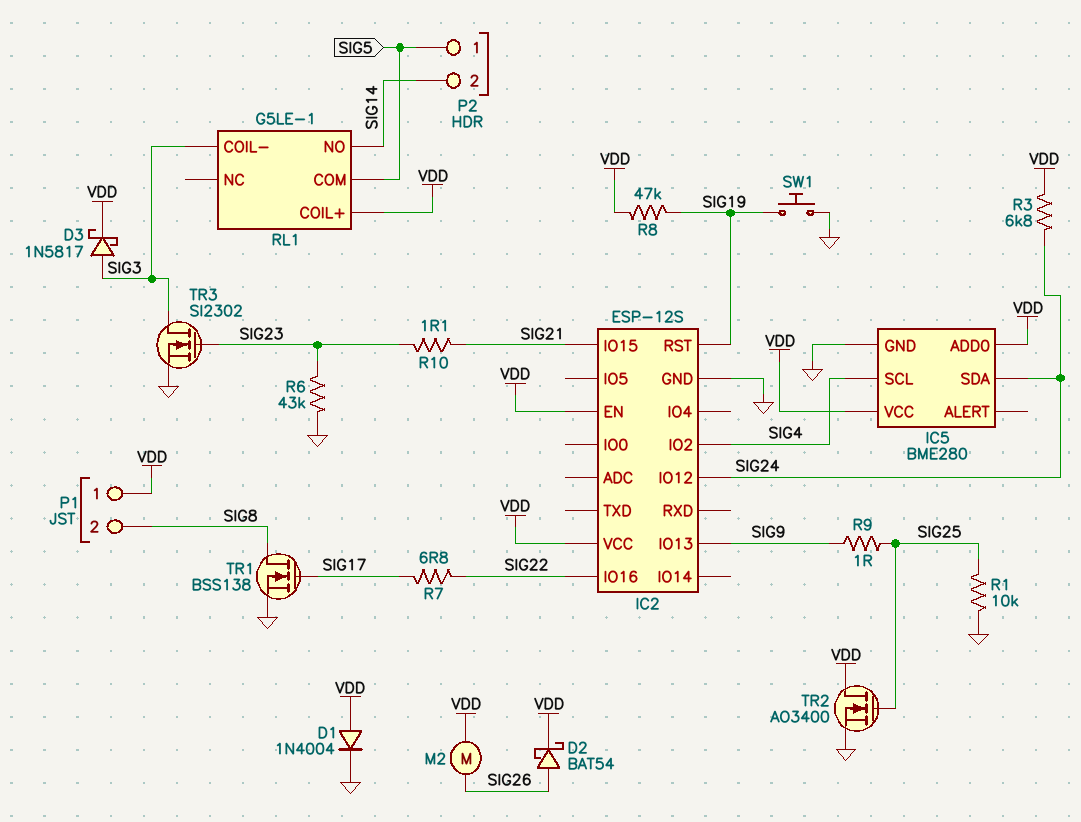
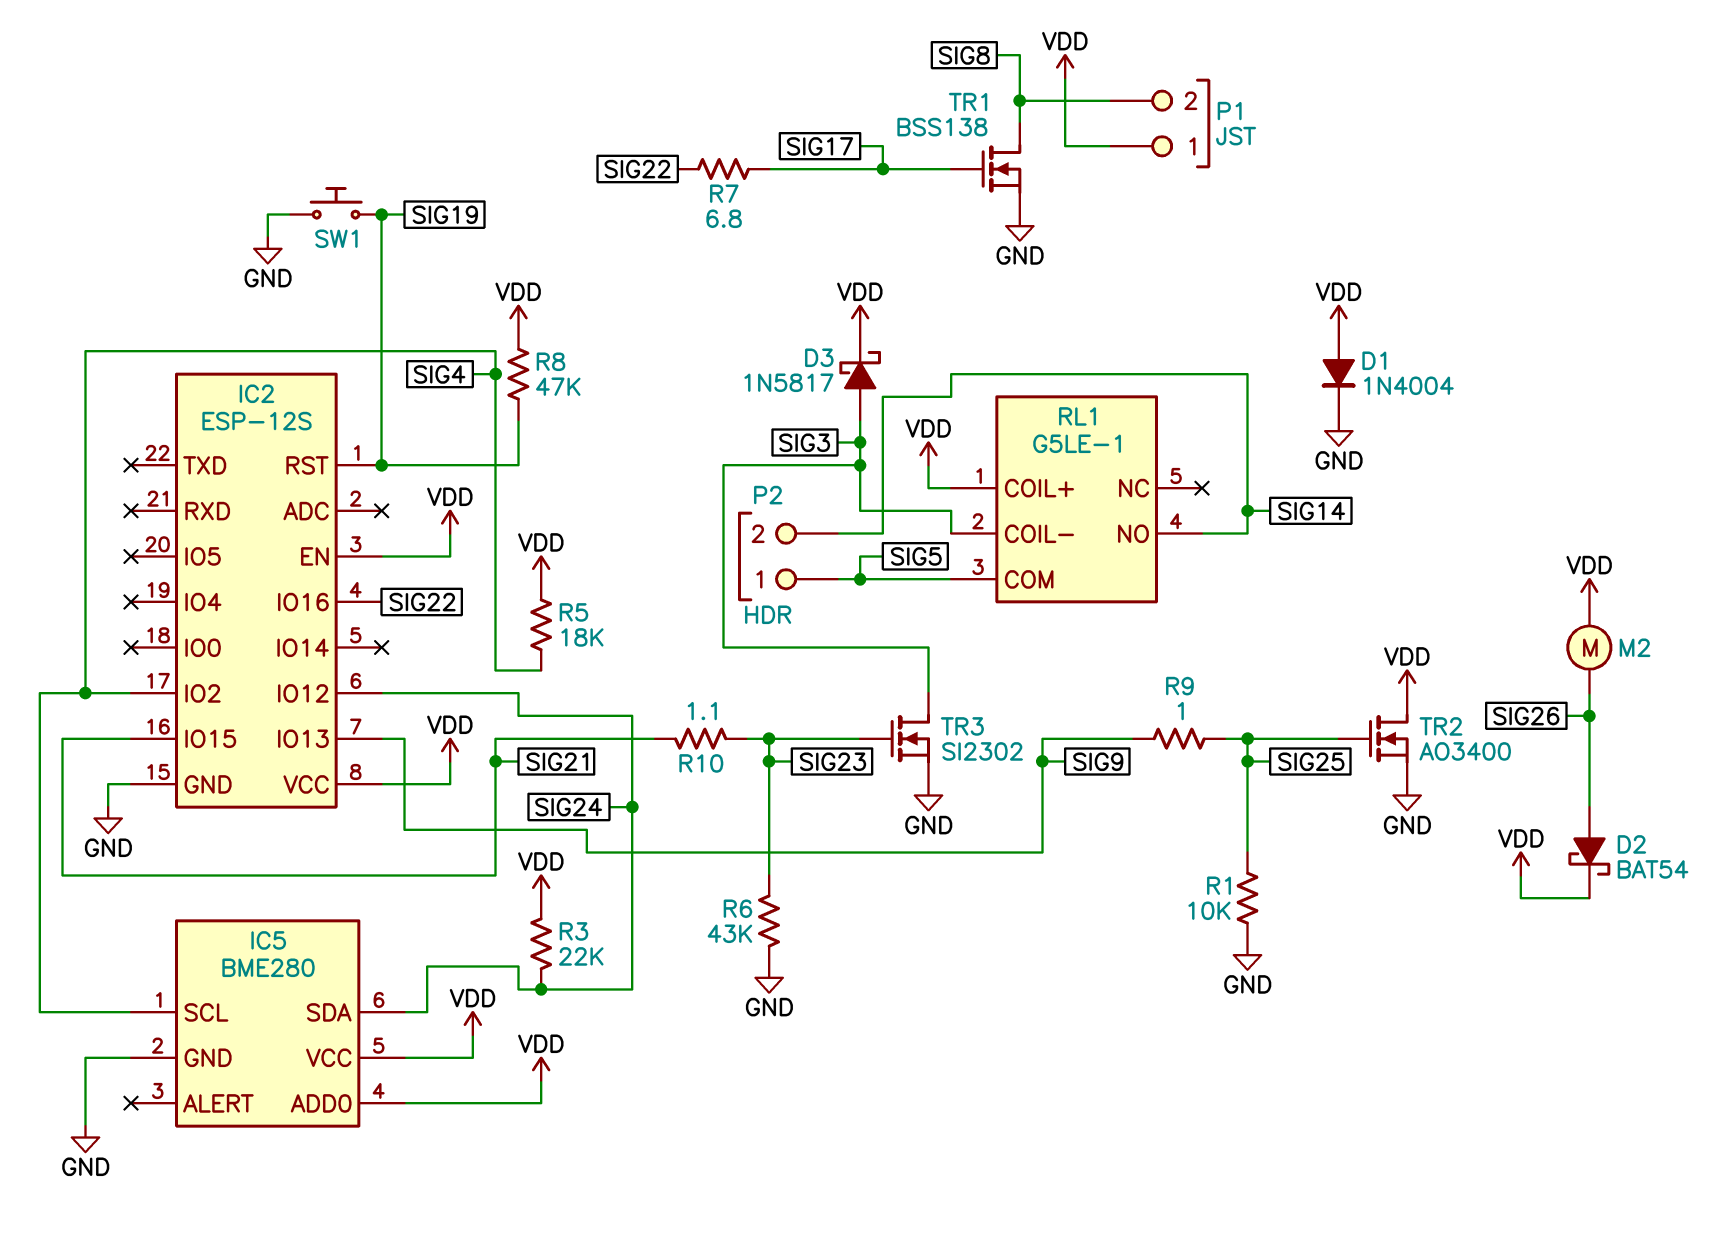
R3: 6.8k (SIG24, VDD) -> 22k (SIG24, VDD)
R5: none -> 18k (SIG4, VDD)

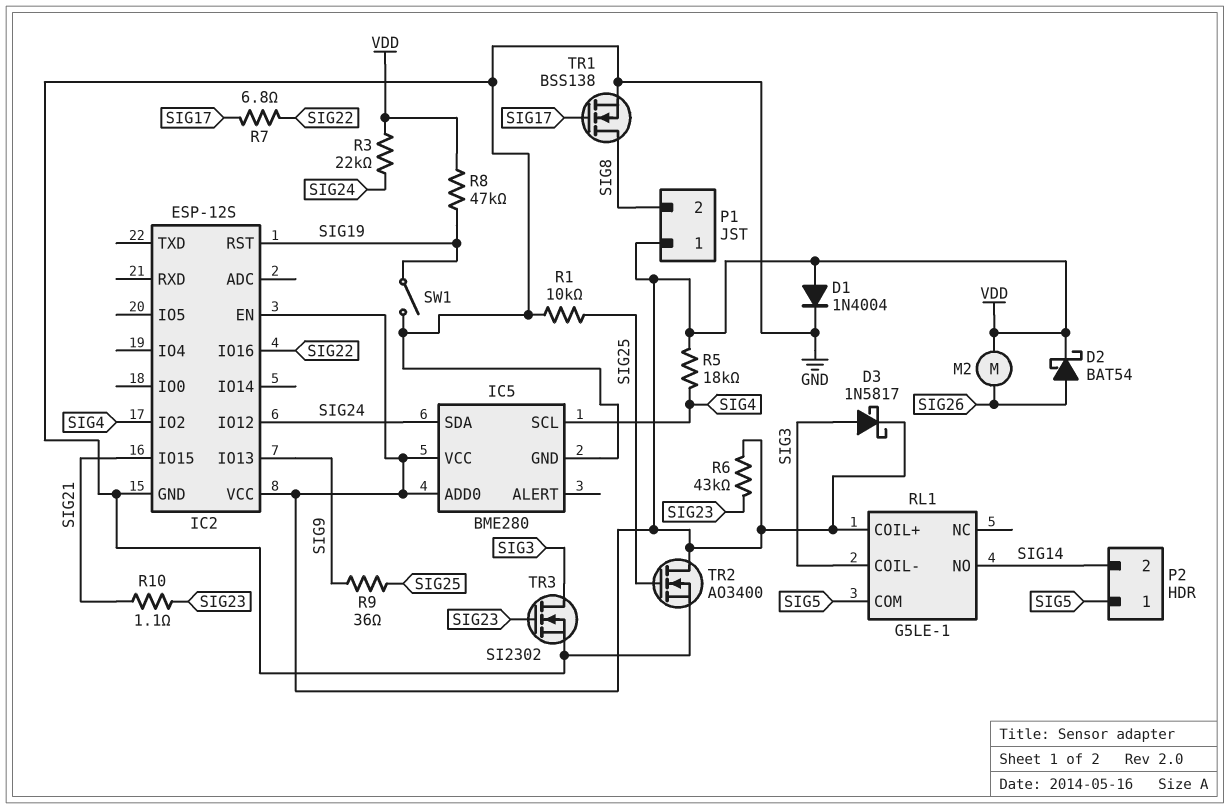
R6: 43k (GND, SIG23) -> 43k (SIG23, VDD)
R9: 1 (SIG9, SIG25) -> 36 (SIG9, SIG25)
SW1: button (GND, SIG19) -> switch (GND, SIG19)

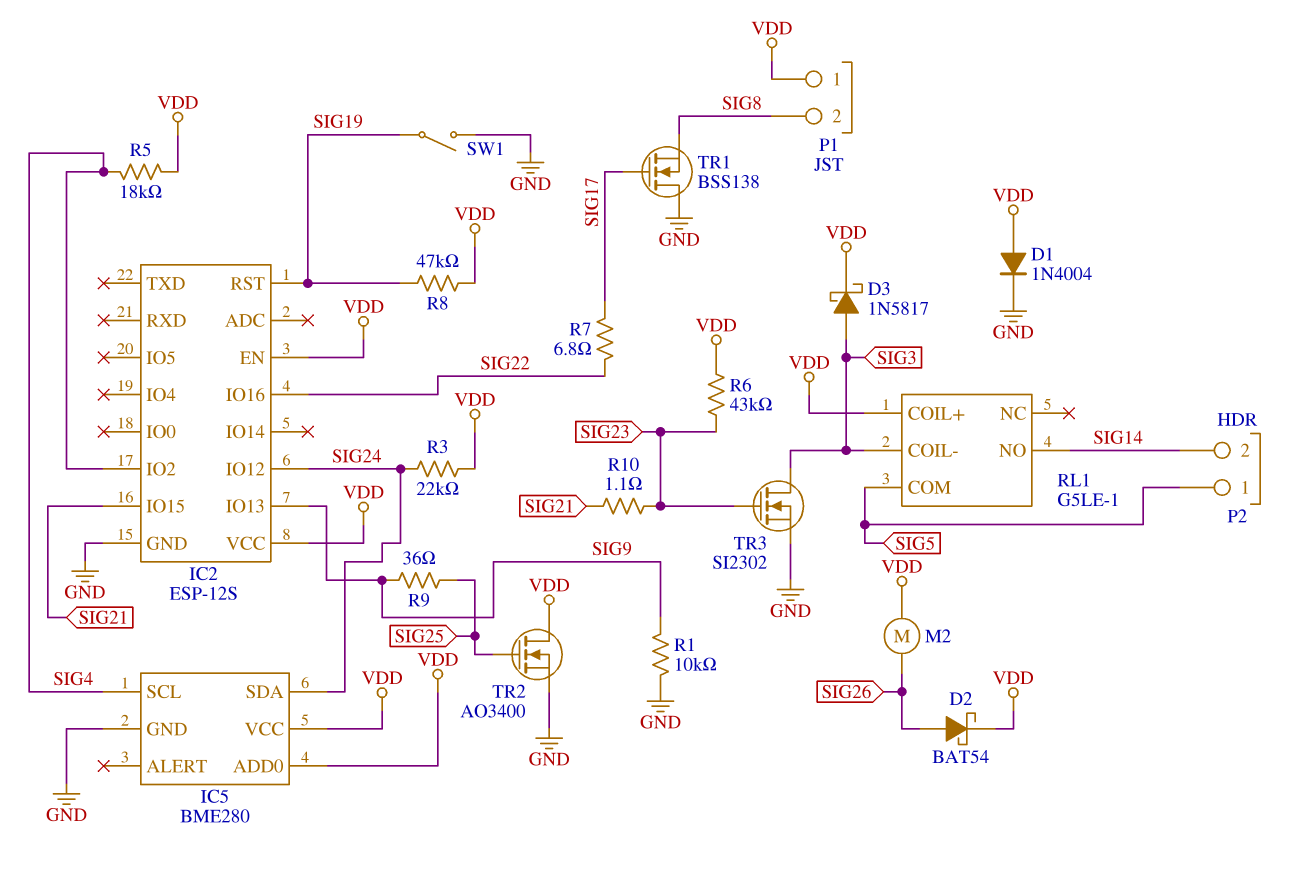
R1: 10k (GND, SIG25) -> 10k (GND, SIG9)
TR1: NMOS BSS138 (G SIG17, D SIG8, S GND) -> NMOS BSS138 (G SIG17, D GND, S SIG8)

